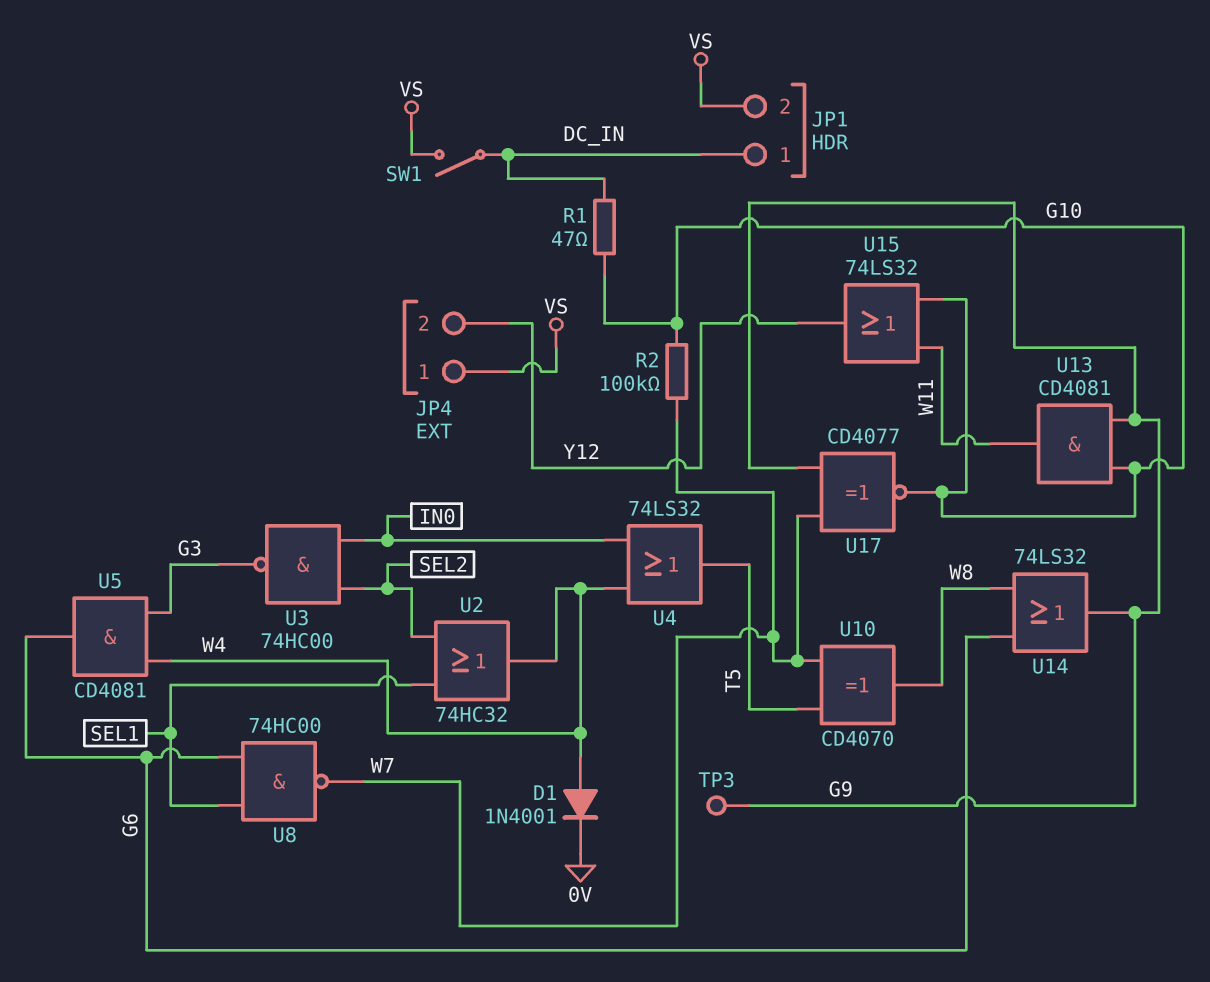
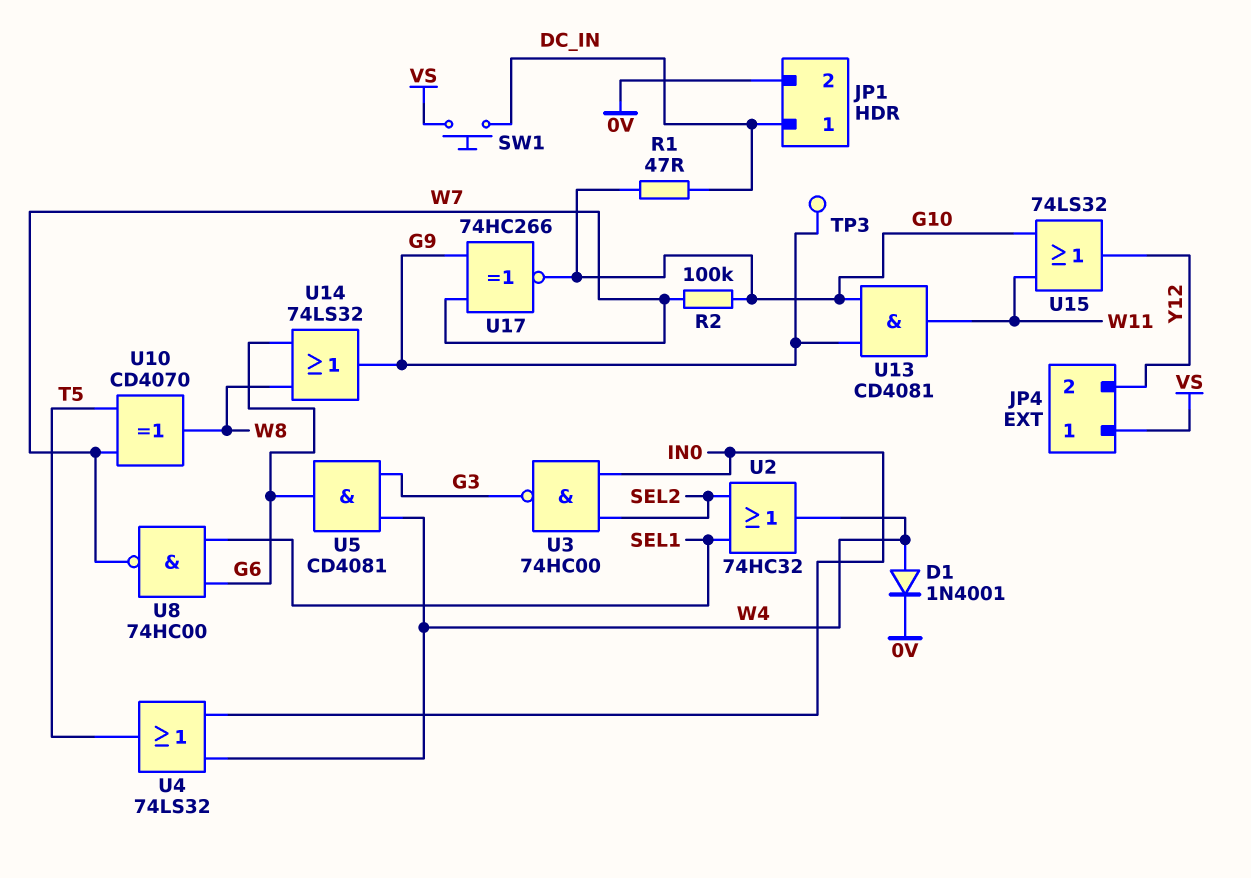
JP1 pin 2: VS -> 0V
SW1: switch (DC_IN, VS) -> button (DC_IN, VS)
U17: XNOR CD4077 (in G9, in W7, out G10) -> XNOR 74HC266 (in G9, in W7, out G10)

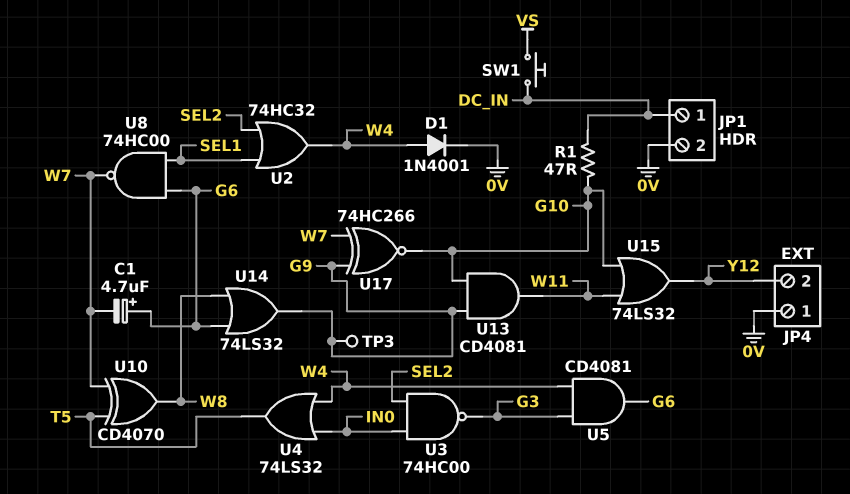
C1: none -> 4.7uF (plus G6, minus W7)
JP4 pin 1: VS -> 0V
R2: 100k (G10, W7) -> none

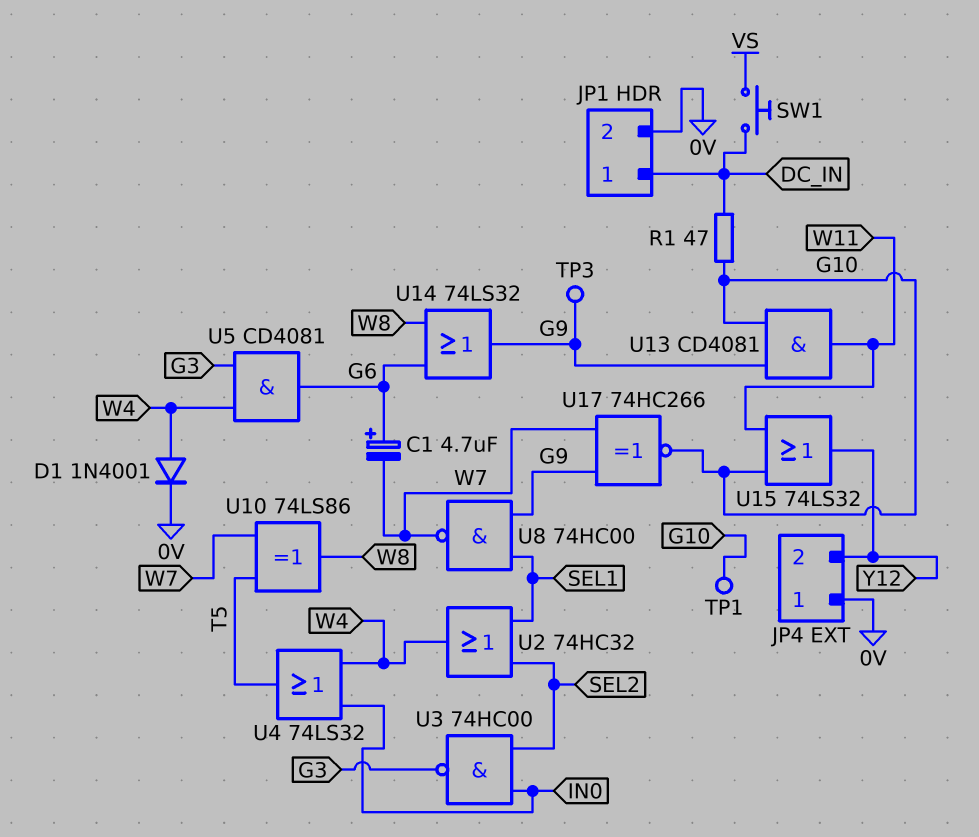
TP1: none -> test point (G10)
U8: NAND 74HC00 (in G6, in SEL1, out W7) -> NAND 74HC00 (in G9, in SEL1, out W7)
U10: XOR CD4070 (in T5, in W7, out W8) -> XOR 74LS86 (in T5, in W7, out W8)

